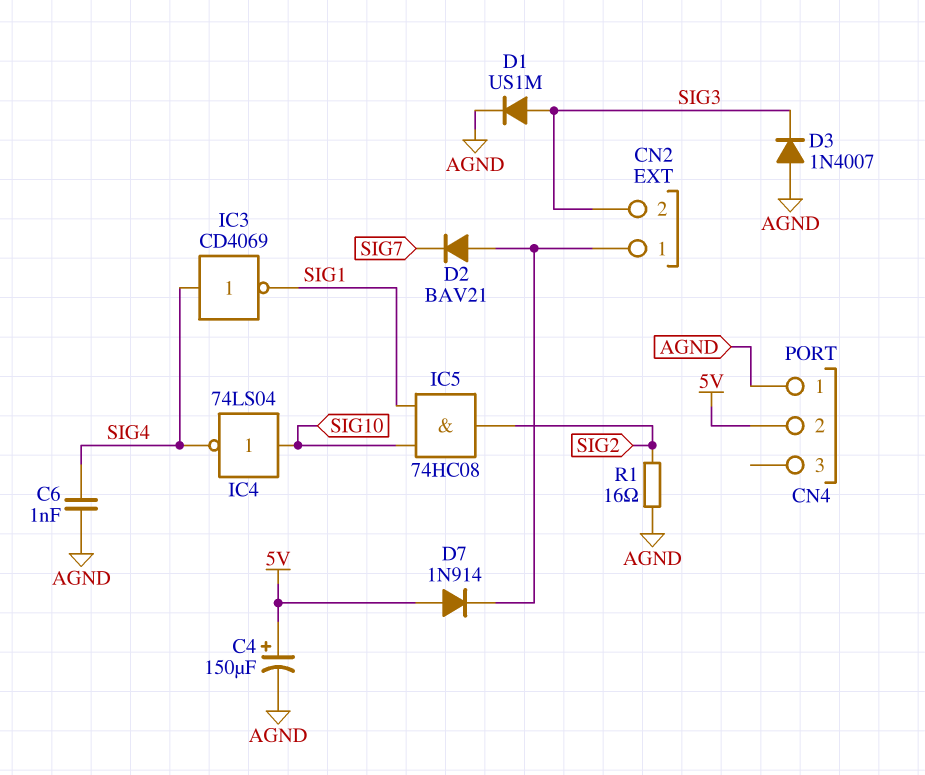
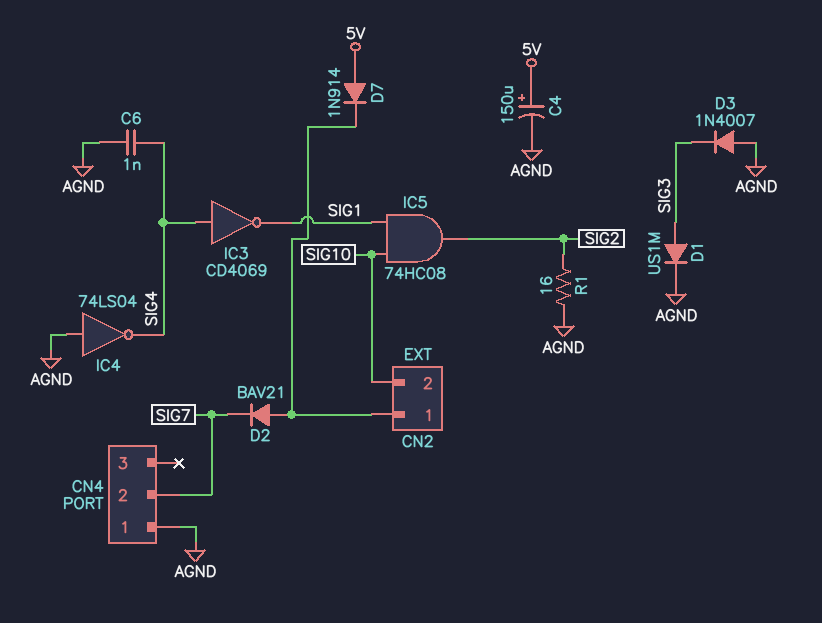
CN2 pin 2: SIG3 -> SIG10
CN4 pin 2: 5V -> SIG7
IC4: NOT 74LS04 (in SIG10, out SIG4) -> NOT 74LS04 (in AGND, out SIG4)

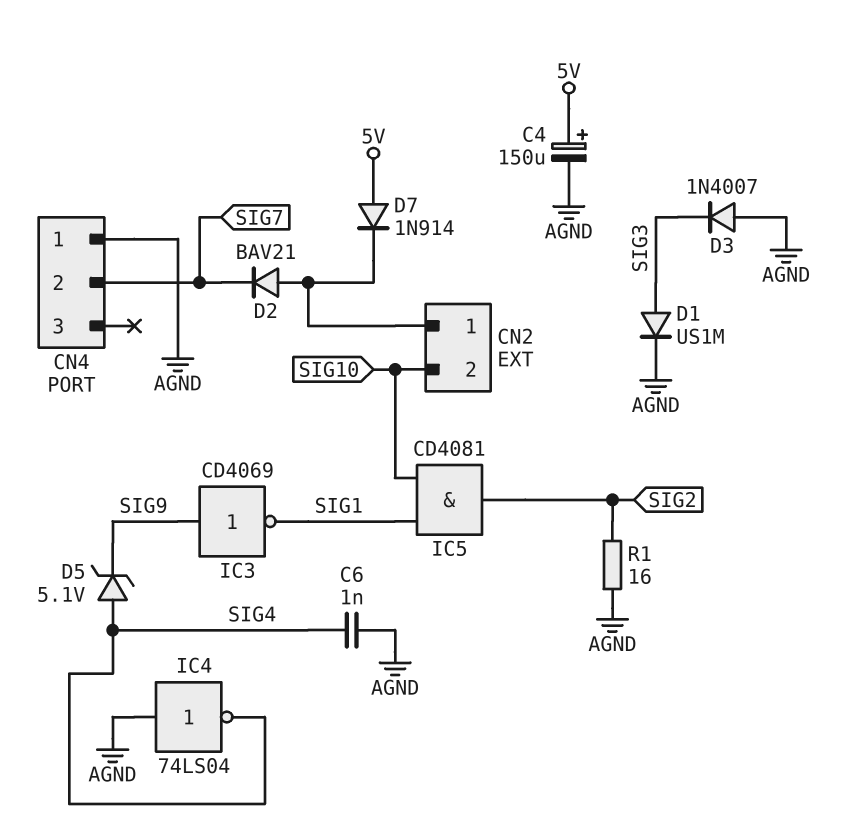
D5: none -> zener 5.1V (A SIG4, K SIG9)
IC3: NOT CD4069 (in SIG4, out SIG1) -> NOT CD4069 (in SIG9, out SIG1)
IC5: AND 74HC08 (in SIG1, in SIG10, out SIG2) -> AND CD4081 (in SIG1, in SIG10, out SIG2)

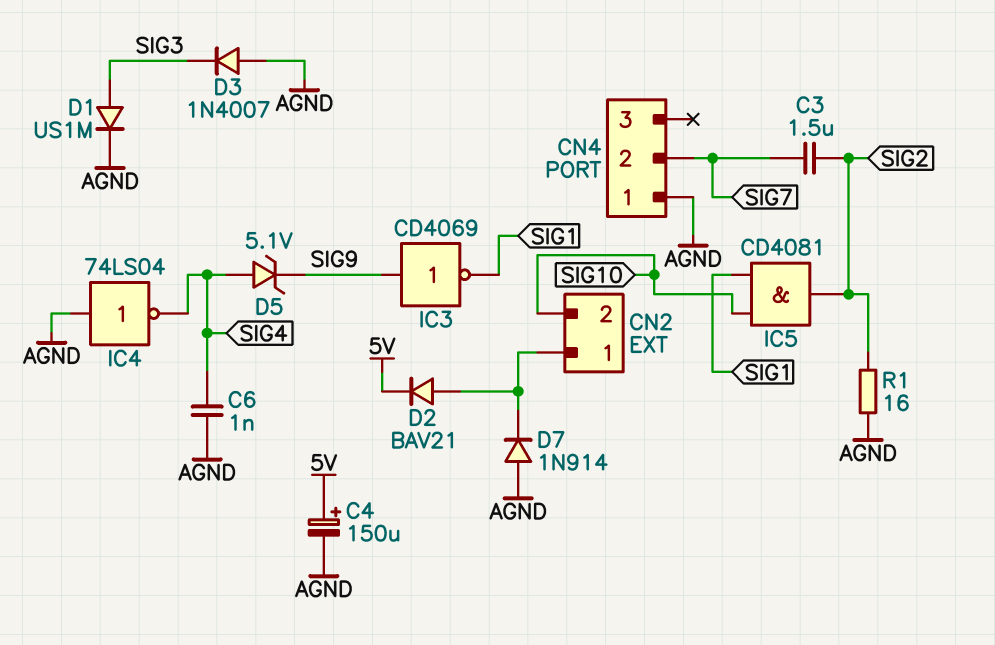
C3: none -> 1.5uF (SIG2, SIG7)
D2: diode BAV21 (A CN2/1, K SIG7) -> diode BAV21 (A CN2/1, K 5V)
D7: diode 1N914 (A 5V, K CN2/1) -> diode 1N914 (A AGND, K CN2/1)

